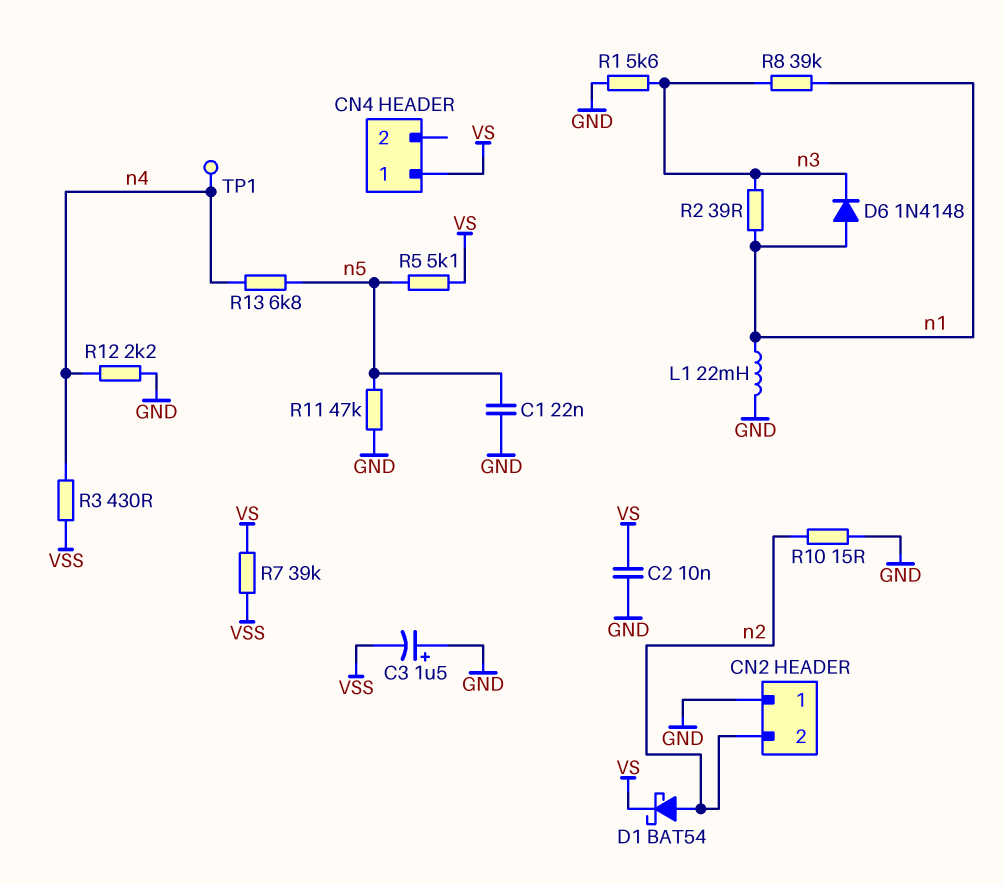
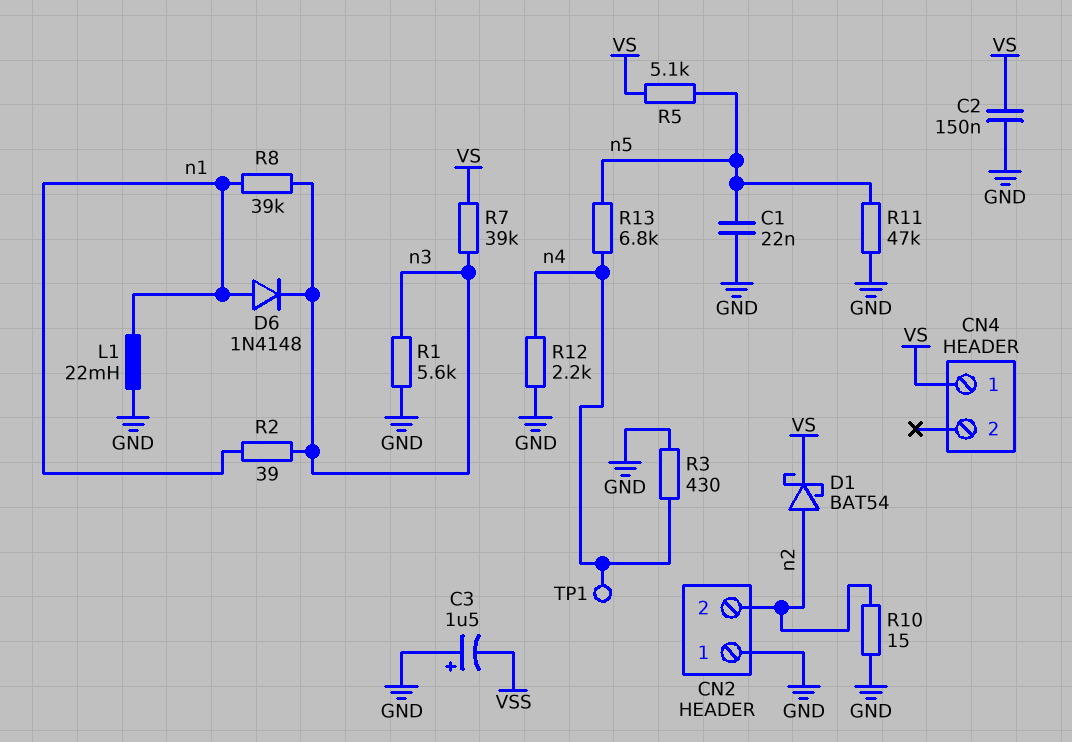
C2: 10nF (GND, VS) -> 150nF (GND, VS)
R3: 430 (VSS, n4) -> 430 (GND, n4)
R7: 39k (VS, VSS) -> 39k (VS, n3)

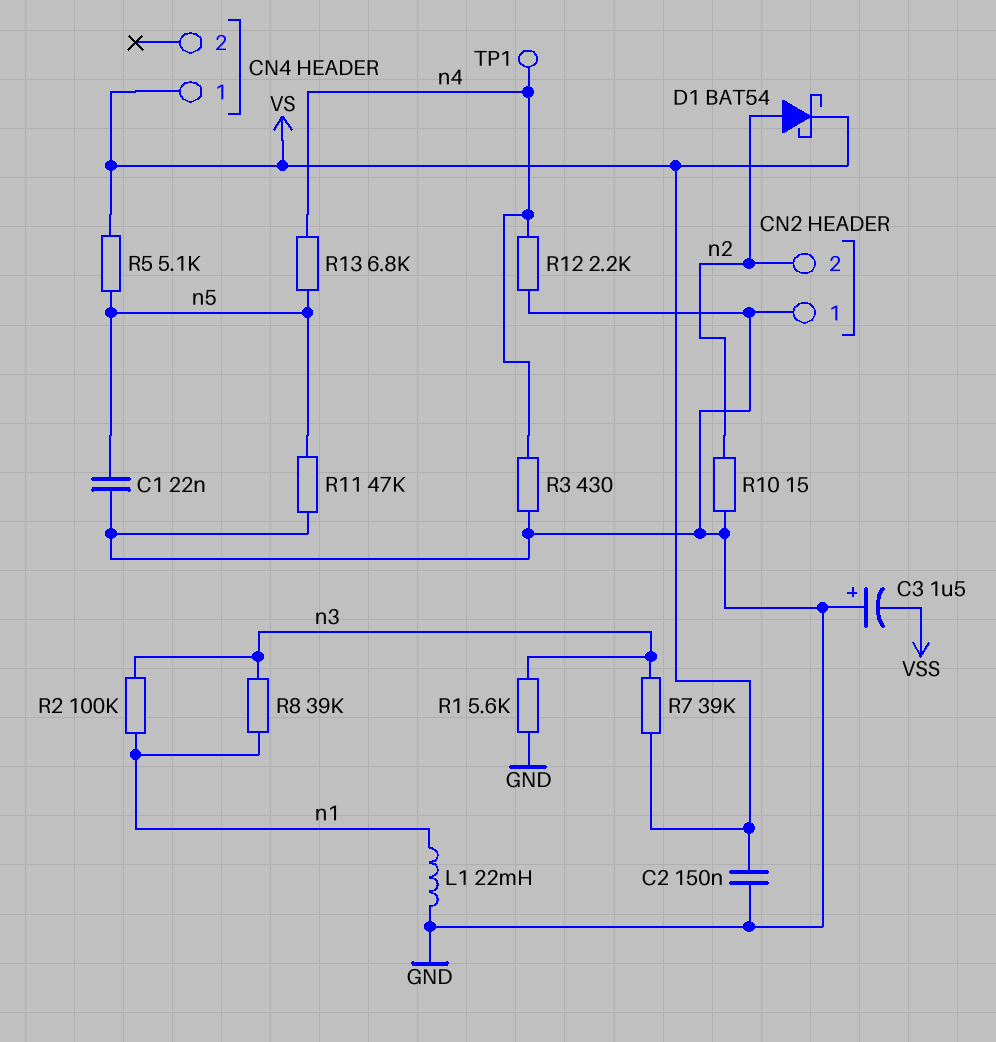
D6: diode 1N4148 (A n1, K n3) -> none
R2: 39 (n1, n3) -> 100k (n1, n3)

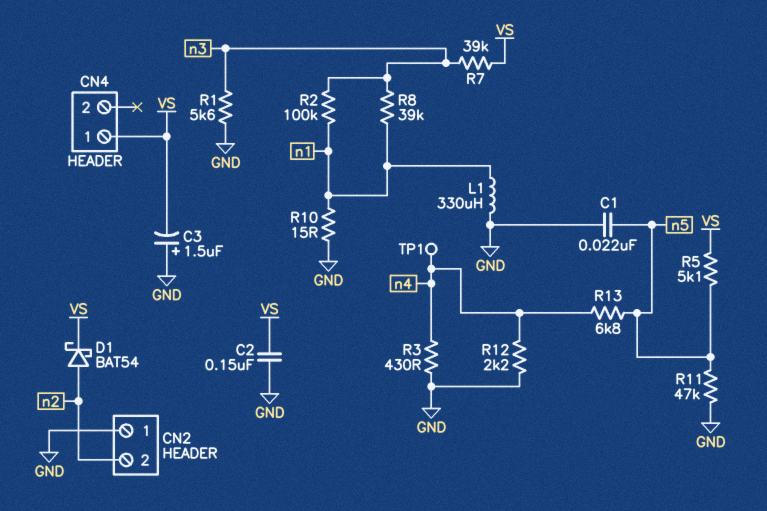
C3: 1.5uF (plus GND, minus VSS) -> 1.5uF (plus GND, minus VS)
L1: 22mH (GND, n1) -> 330uH (GND, n1)
R10: 15 (GND, n2) -> 15 (GND, n1)

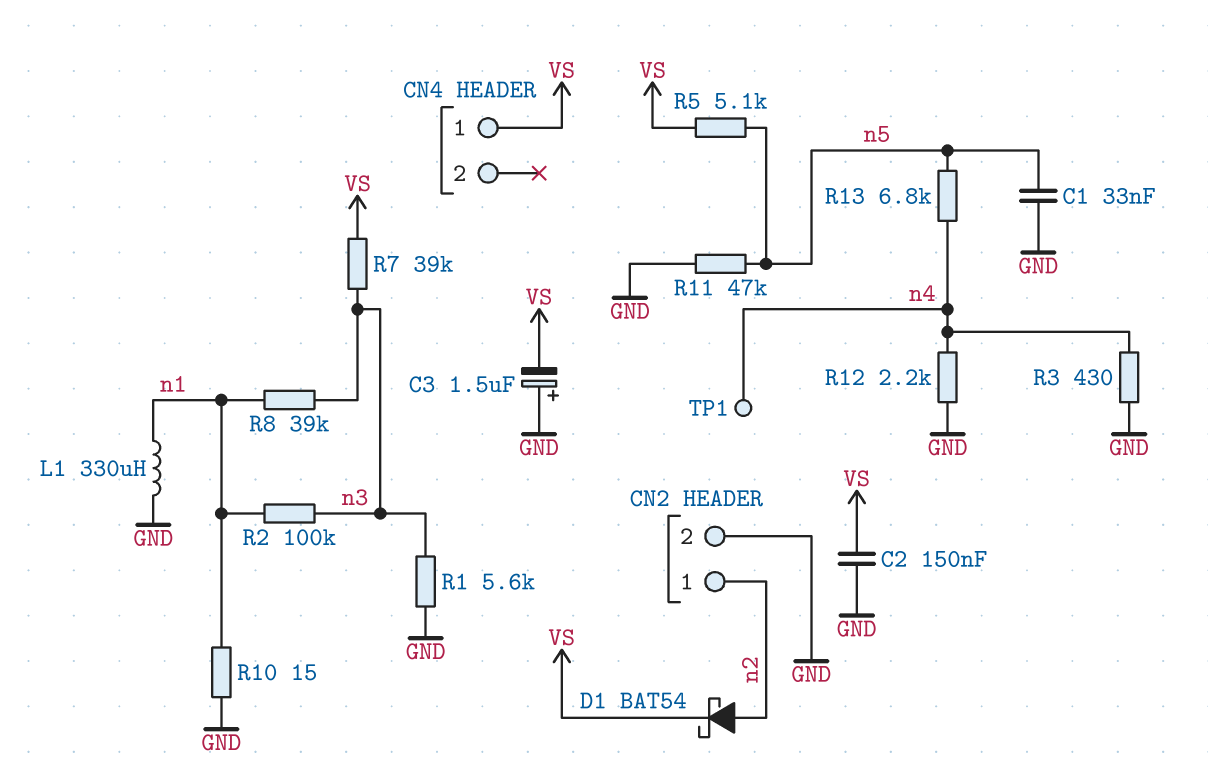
C1: 22nF (GND, n5) -> 33nF (GND, n5)
CN2 pin 1: GND -> n2
CN2 pin 2: n2 -> GND

